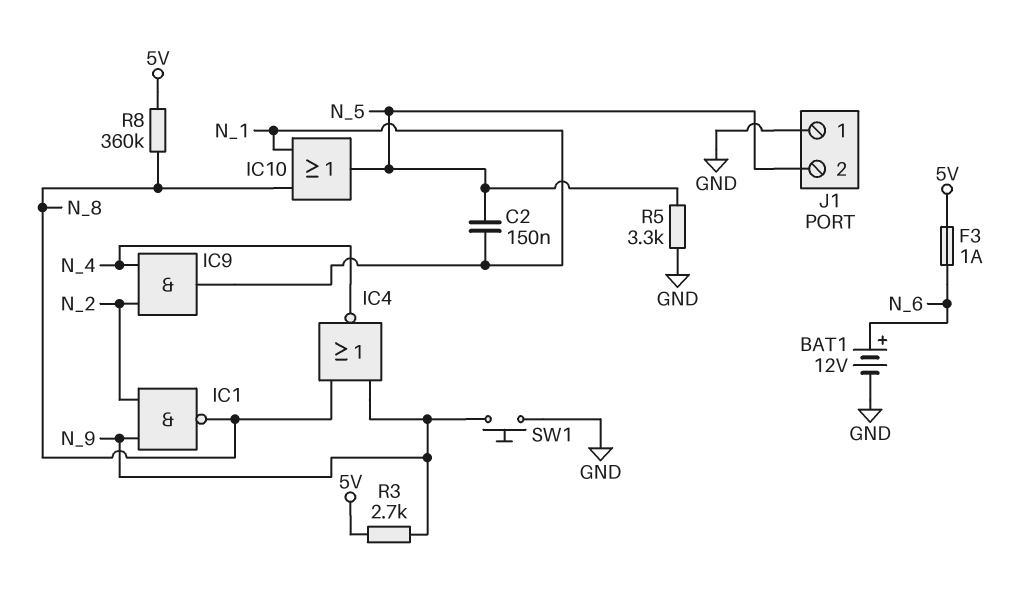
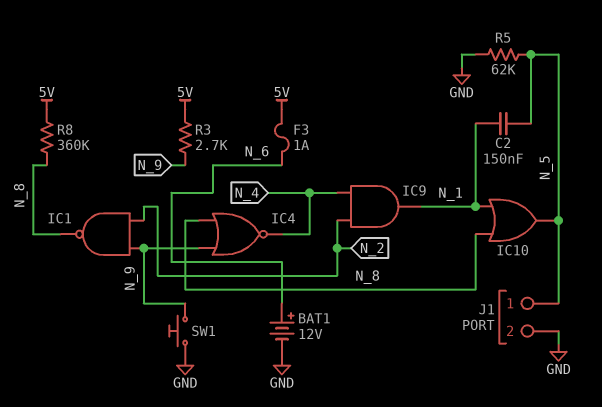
J1 pin 1: GND -> N_5
J1 pin 2: N_5 -> GND
R5: 3.3k (GND, N_5) -> 62k (GND, N_5)

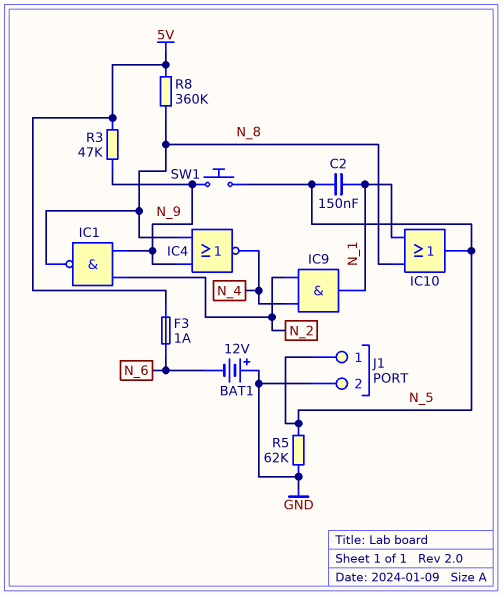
BAT1: 12V (plus N_6, minus GND) -> 12V (plus GND, minus N_6)
R3: 2.7k (5V, N_9) -> 47k (5V, N_9)
SW1: button (GND, N_9) -> button (N_5, N_9)

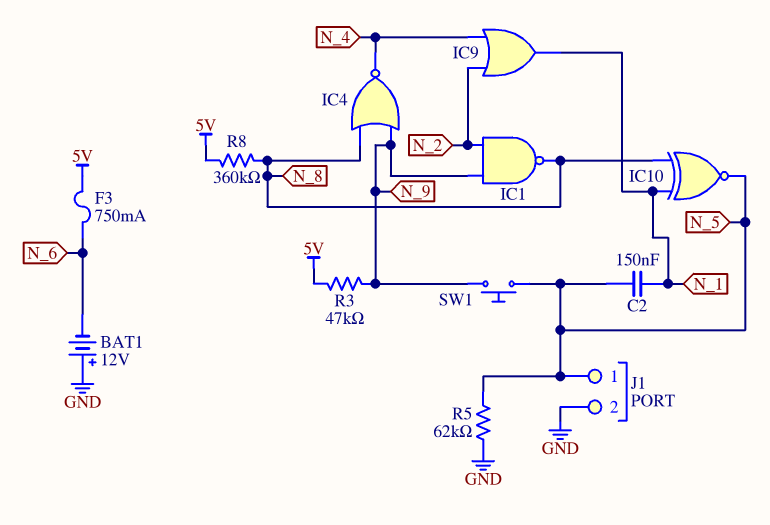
F3: 1A (5V, N_6) -> 750mA (5V, N_6)
IC9: AND (in N_2, in N_4, out N_1) -> OR (in N_2, in N_4, out N_1)
IC10: OR (in N_1, in N_8, out N_5) -> XNOR (in N_1, in N_8, out N_5)

